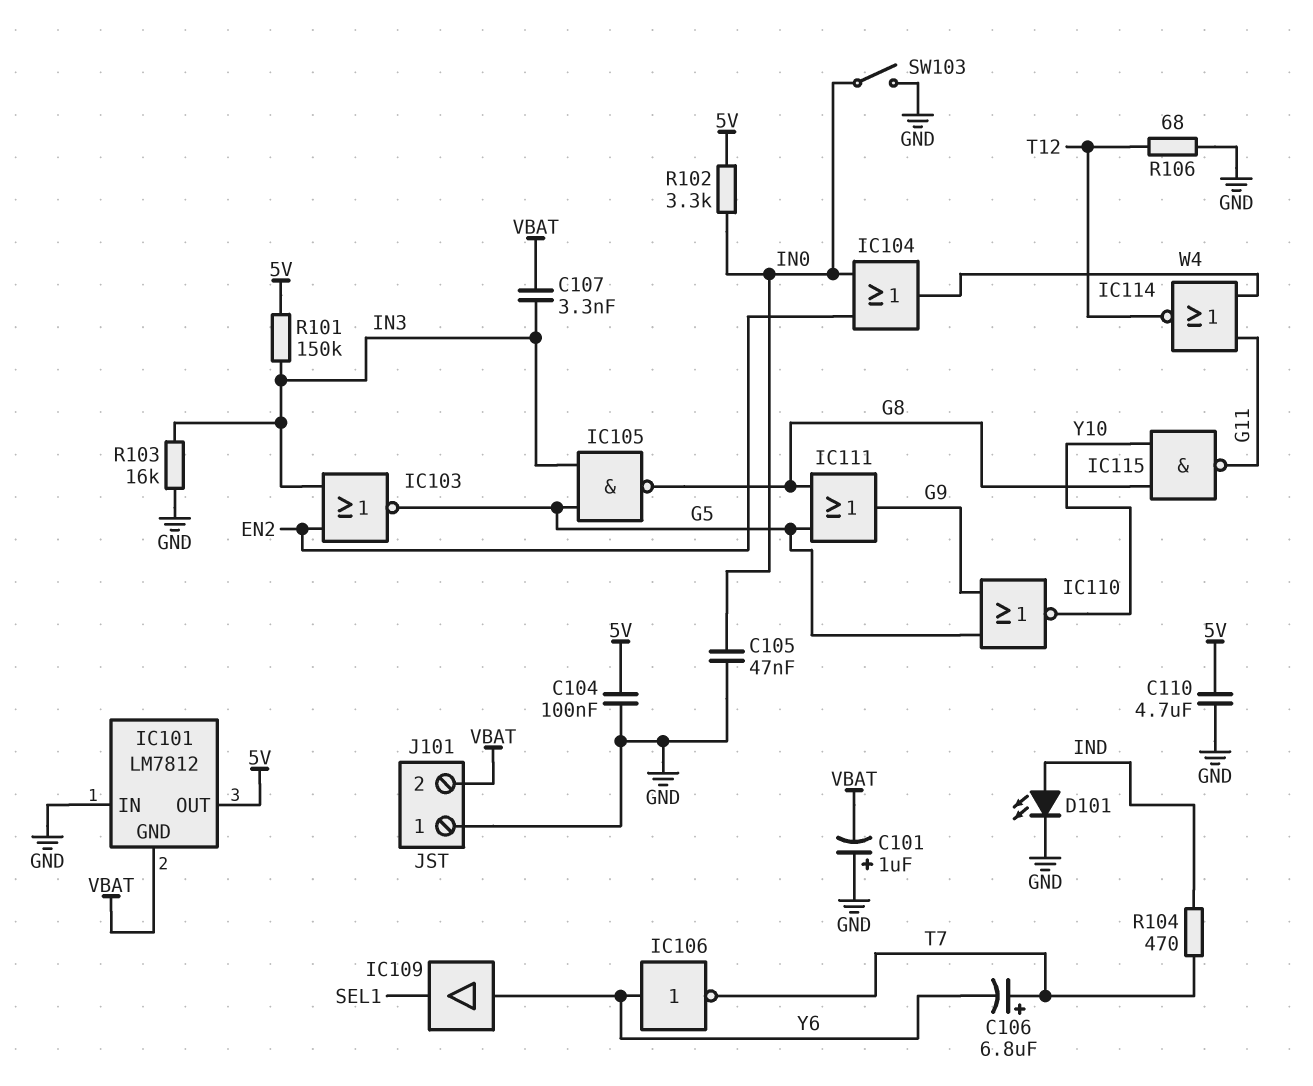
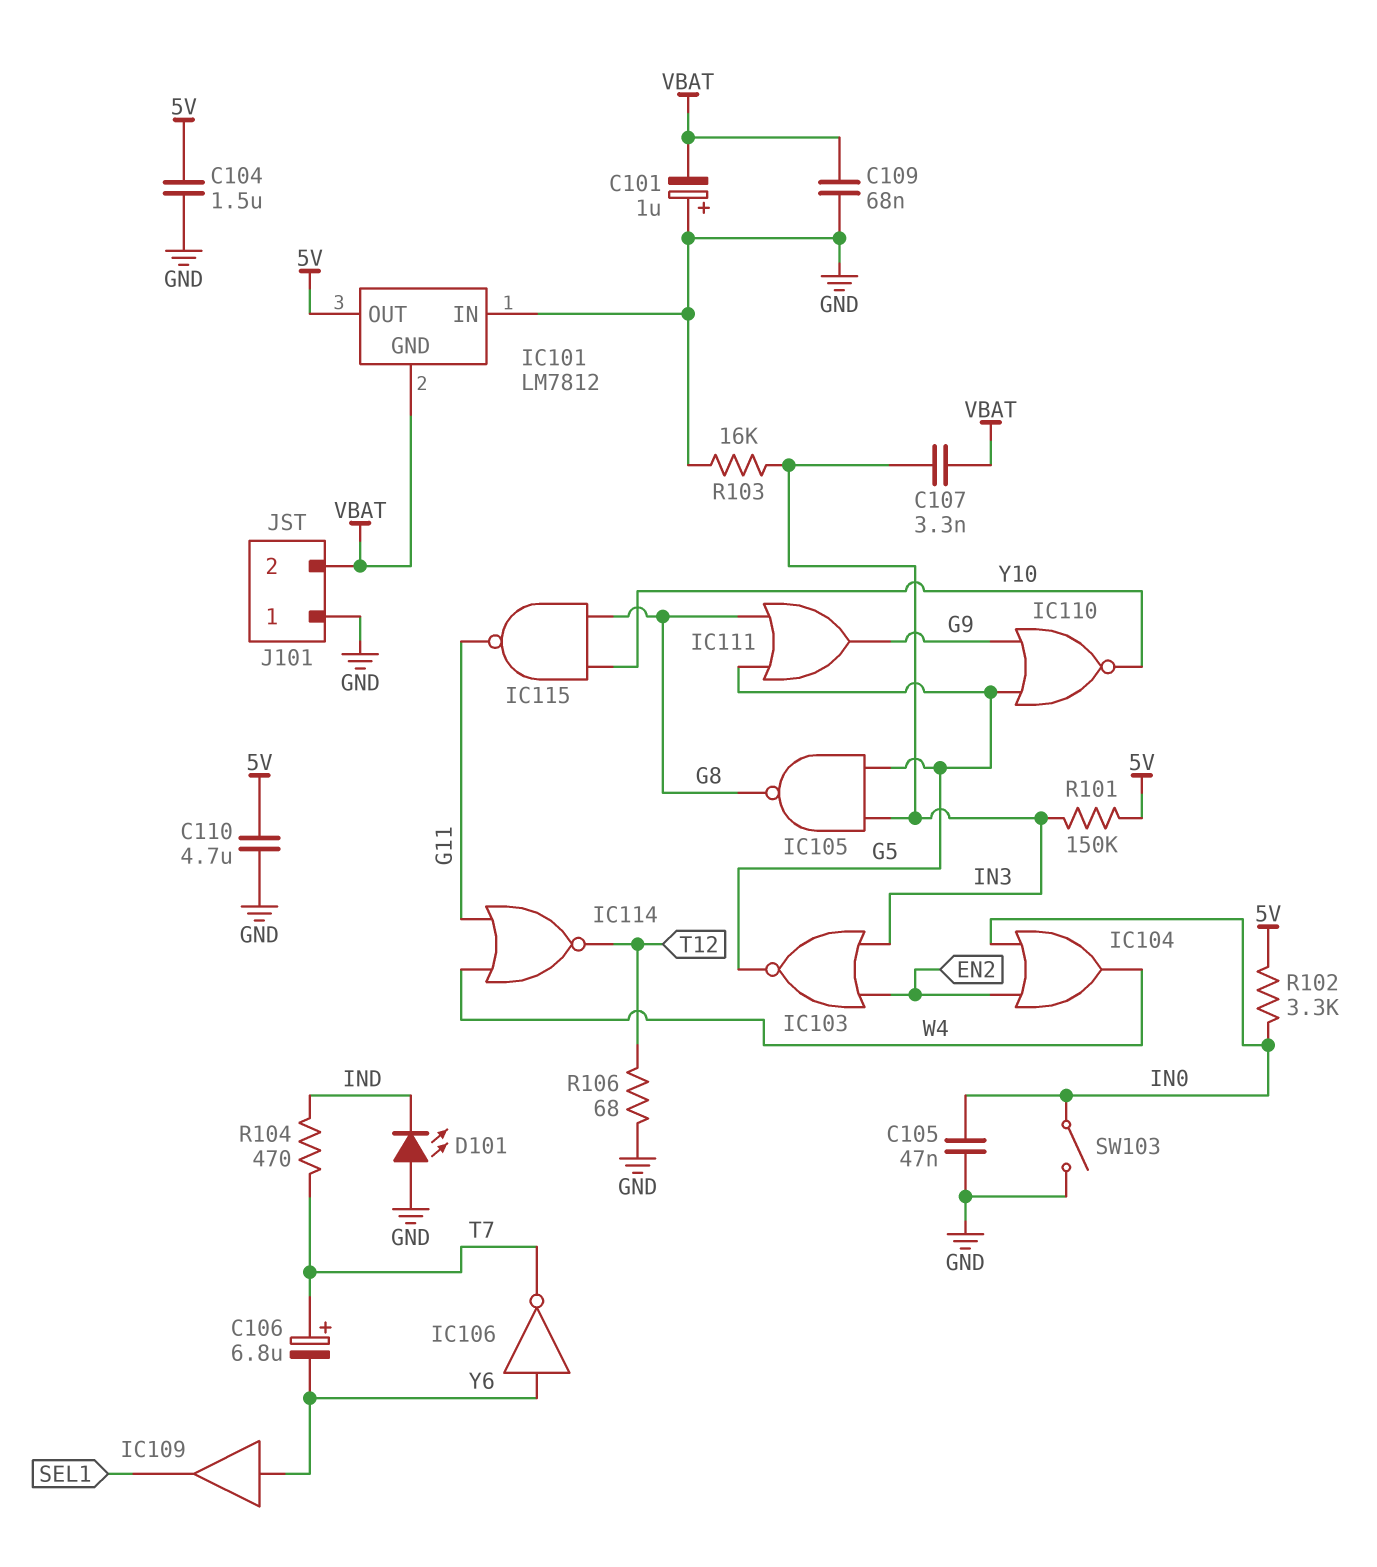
C104: 100nF (5V, GND) -> 1.5uF (5V, GND)
C109: none -> 68nF (GND, VBAT)
D101: LED (A IND, K GND) -> LED (A GND, K IND)

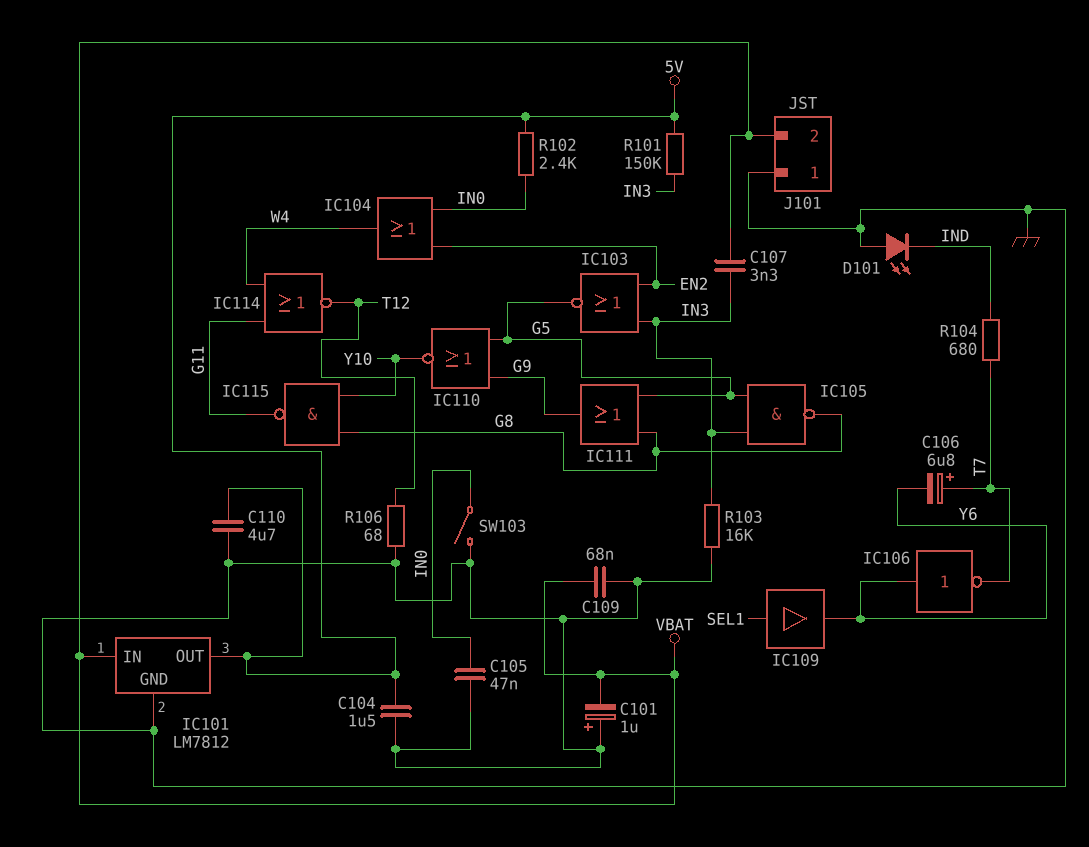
IC101 pin GND: VBAT -> GND
IC101 pin IN: GND -> VBAT
IC109: buffer (in Y6, out SEL1) -> buffer (in SEL1, out Y6)
R102: 3.3k (5V, IN0) -> 2.4k (5V, IN0)
R104: 470 (IND, T7) -> 680 (IND, T7)

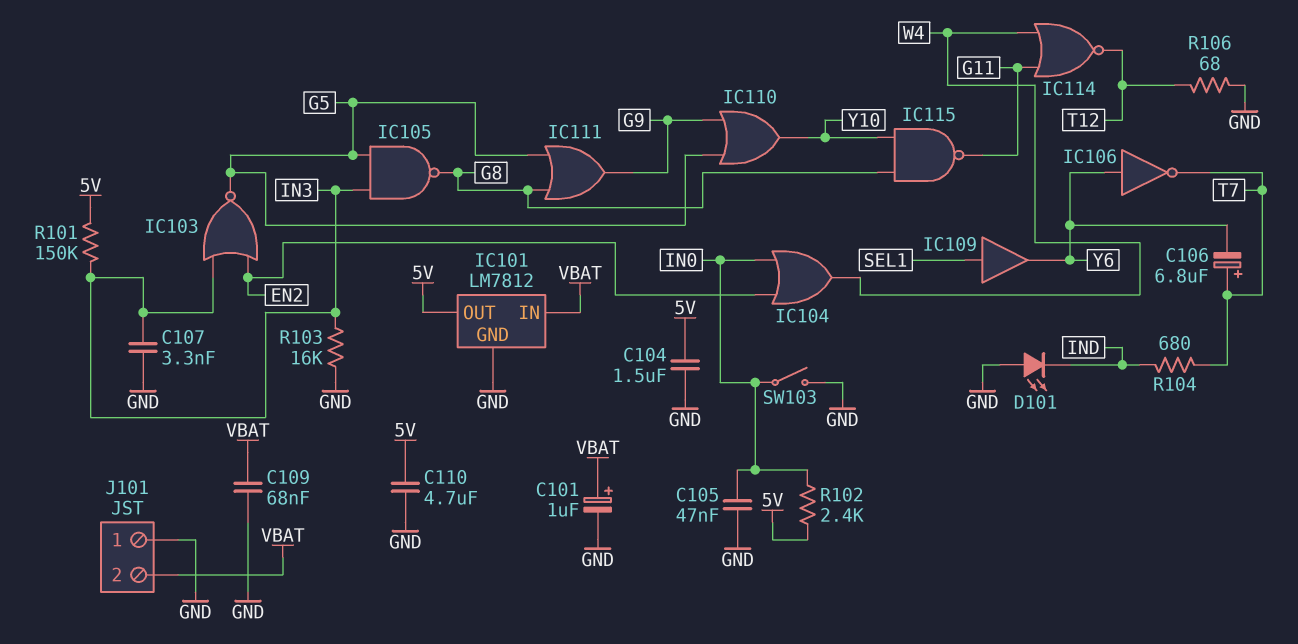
C101: 1uF (plus GND, minus VBAT) -> 1uF (plus VBAT, minus GND)
C107: 3.3nF (IN3, VBAT) -> 3.3nF (GND, IN3)
IC110: NOR (in G5, in G9, out Y10) -> OR (in G5, in G9, out Y10)

